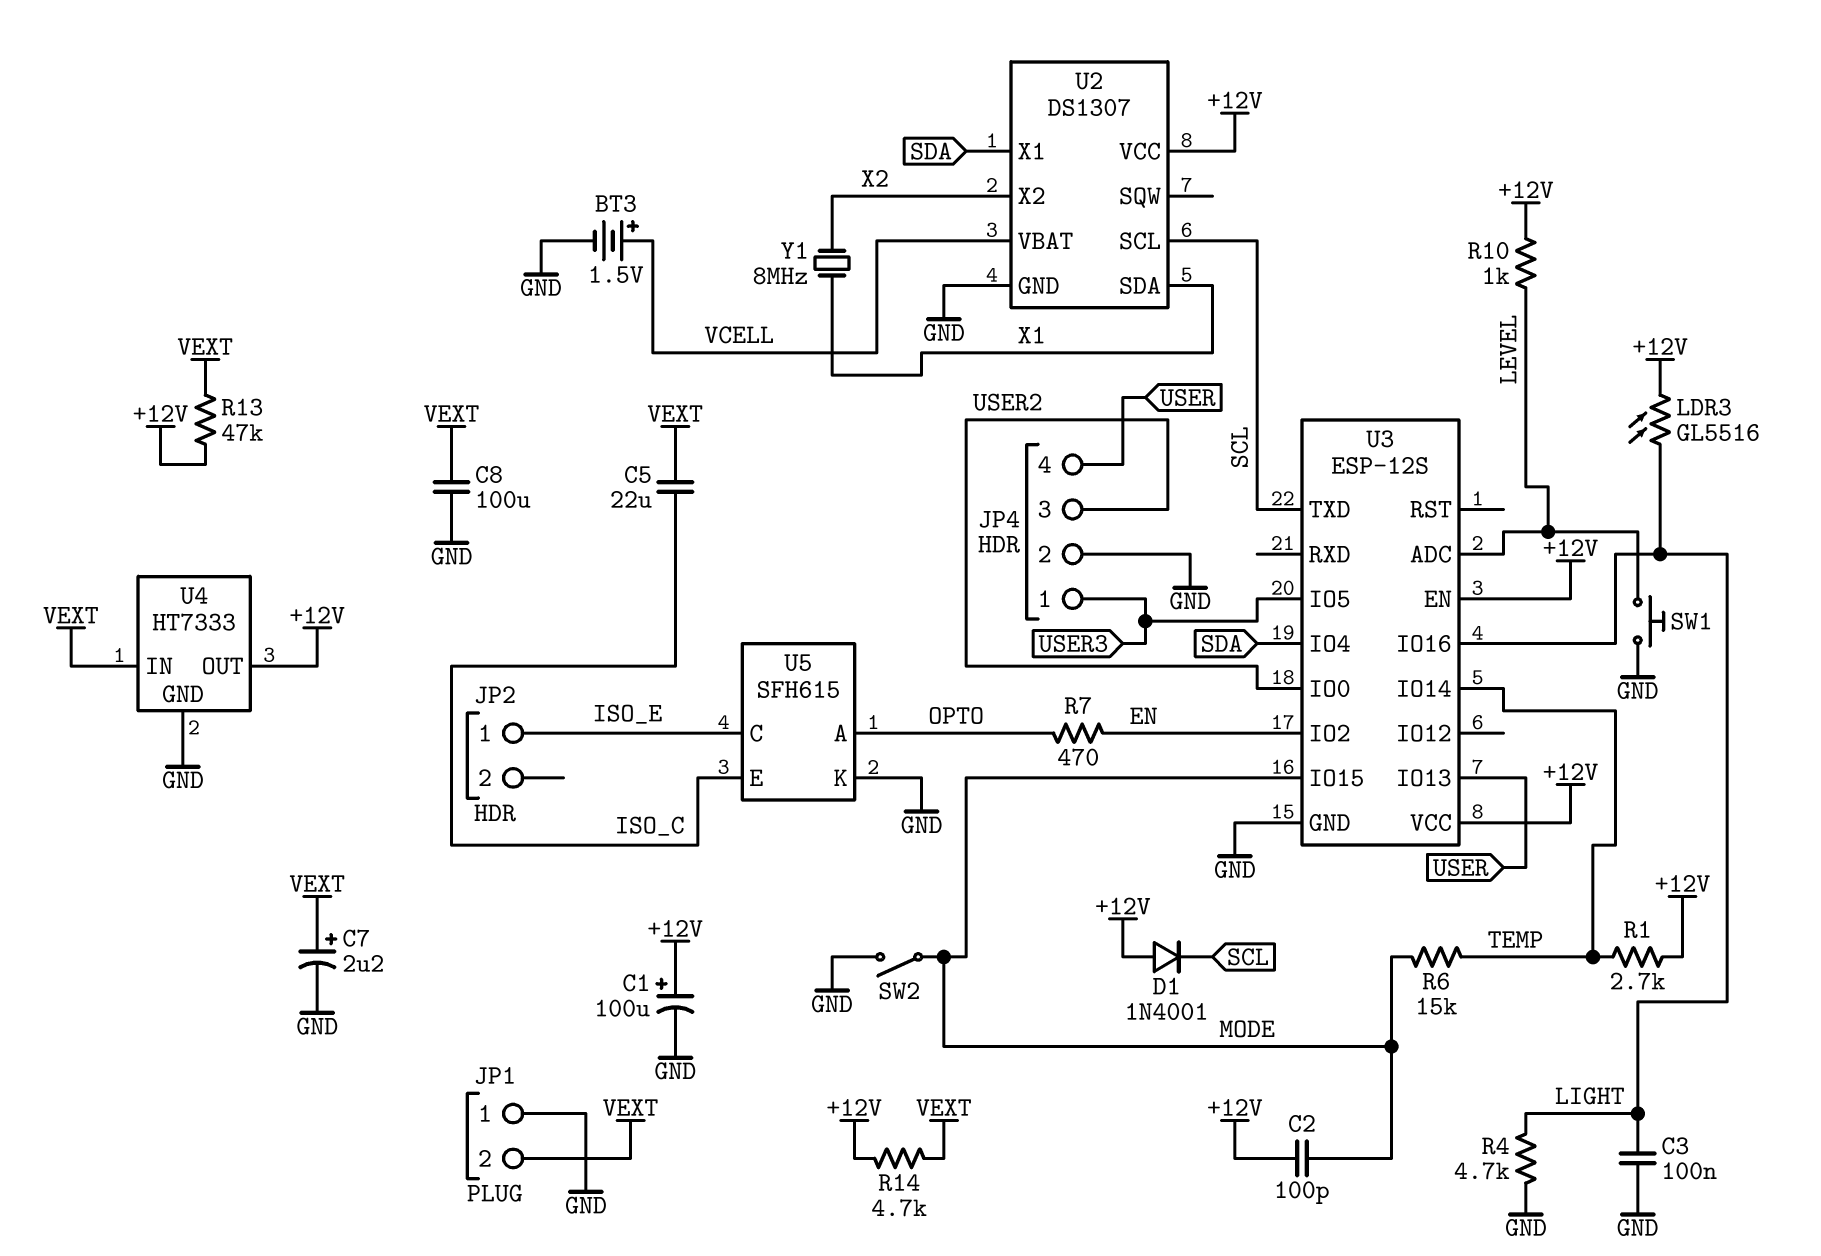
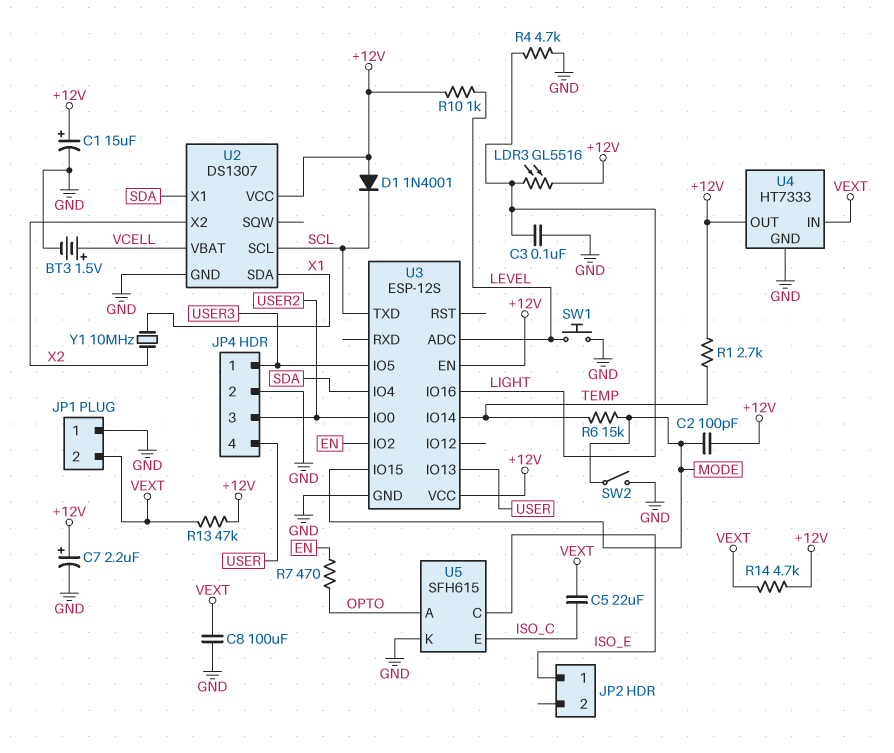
C1: 100uF (plus +12V, minus GND) -> 15uF (plus +12V, minus GND)
C7: 2.2uF (plus VEXT, minus GND) -> 2.2uF (plus +12V, minus GND)
Y1: 8MHz (X1, X2) -> 10MHz (X1, X2)

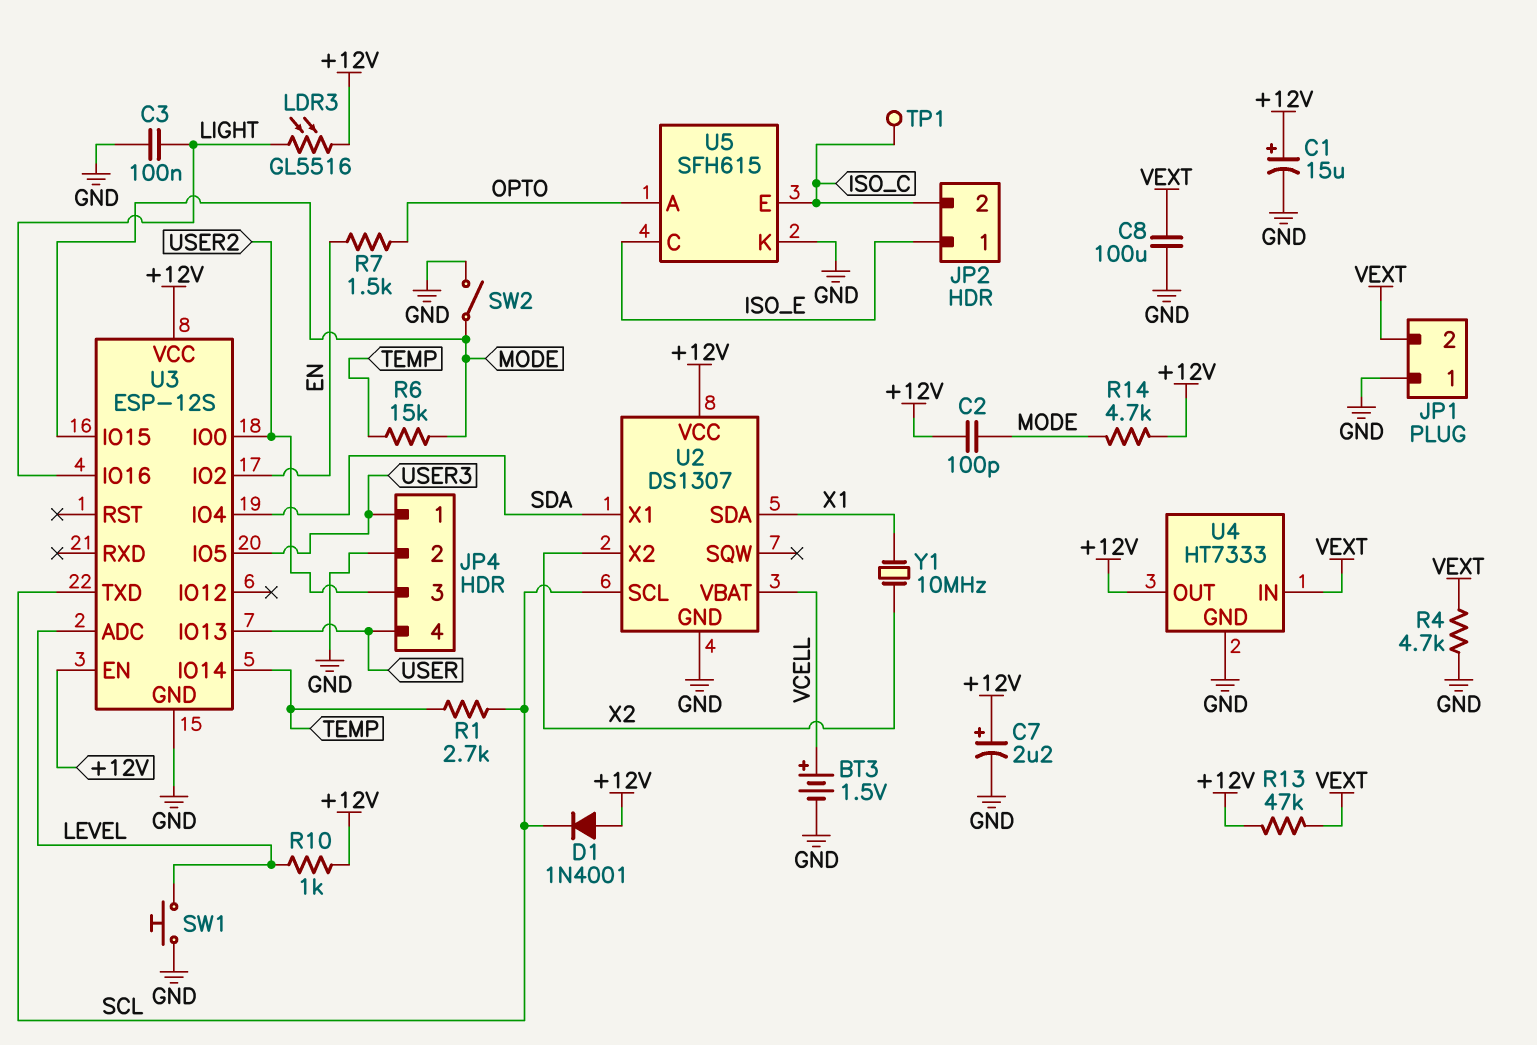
C5: 22uF (ISO_C, VEXT) -> none
JP2 pin 2: none -> ISO_C
R1: 2.7k (+12V, TEMP) -> 2.7k (SCL, TEMP)
R4: 4.7k (GND, LIGHT) -> 4.7k (GND, VEXT)
R7: 470 (EN, OPTO) -> 1.5k (EN, OPTO)
R14: 4.7k (+12V, VEXT) -> 4.7k (+12V, MODE)
TP1: none -> test point (ISO_C)

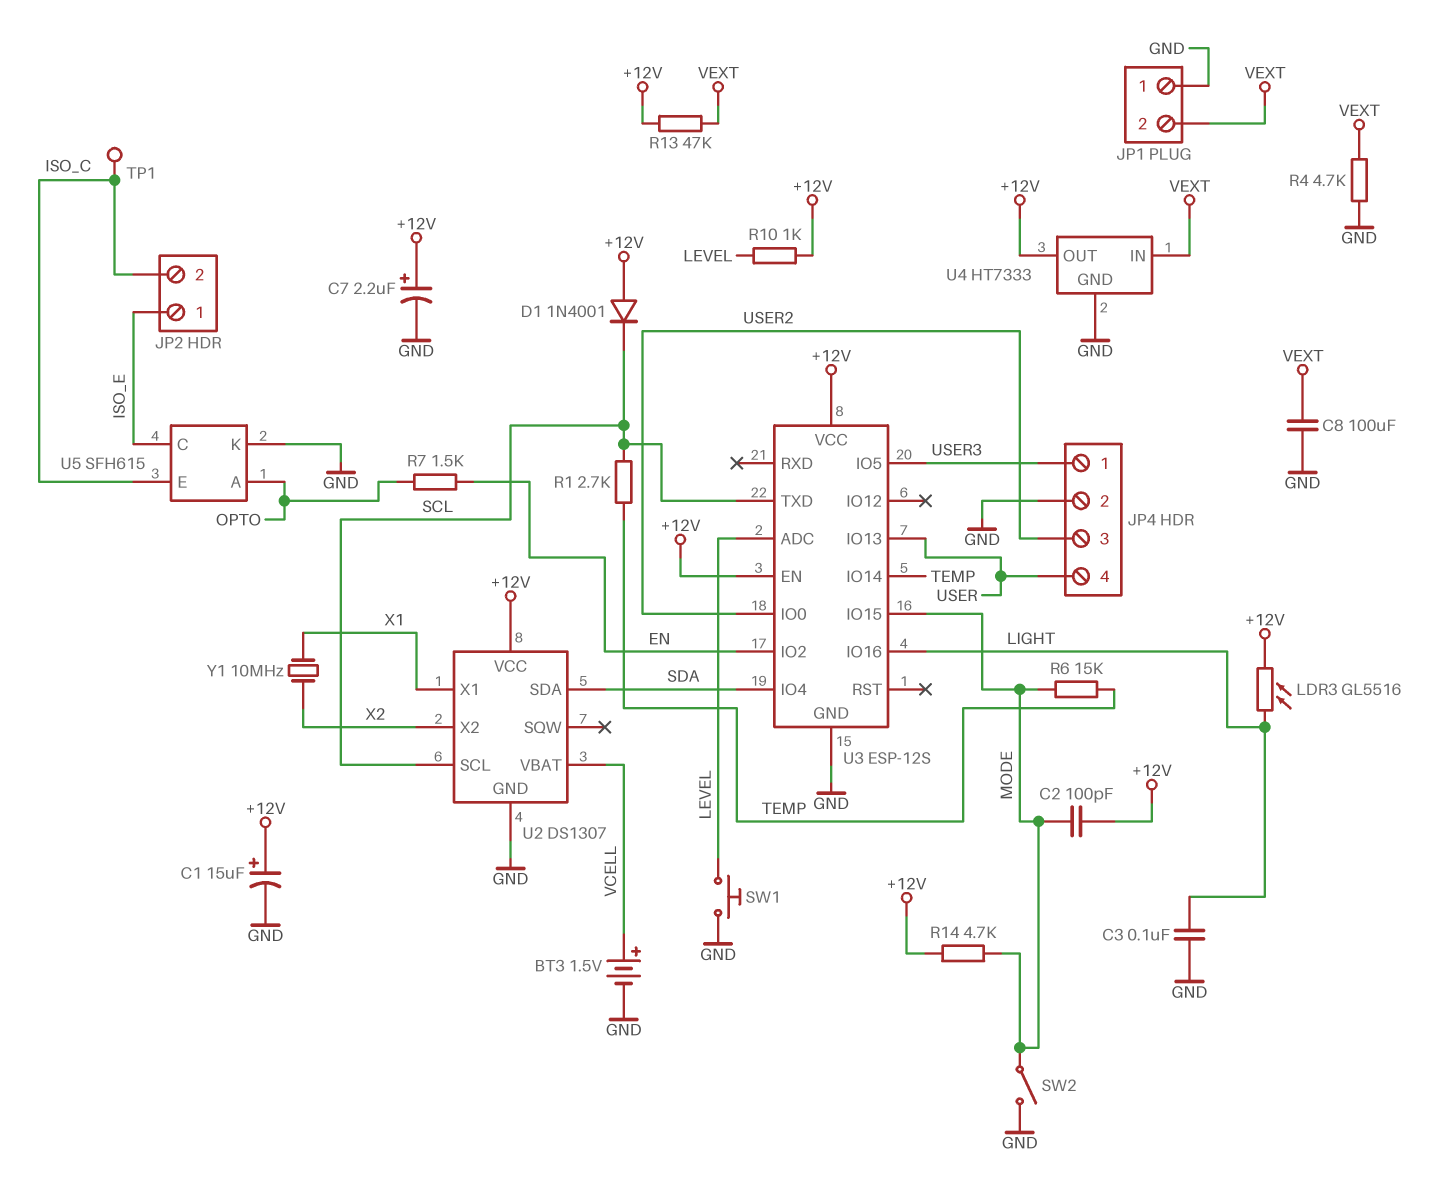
U2 pin SDA: X1 -> SDA
U2 pin X1: SDA -> X1

